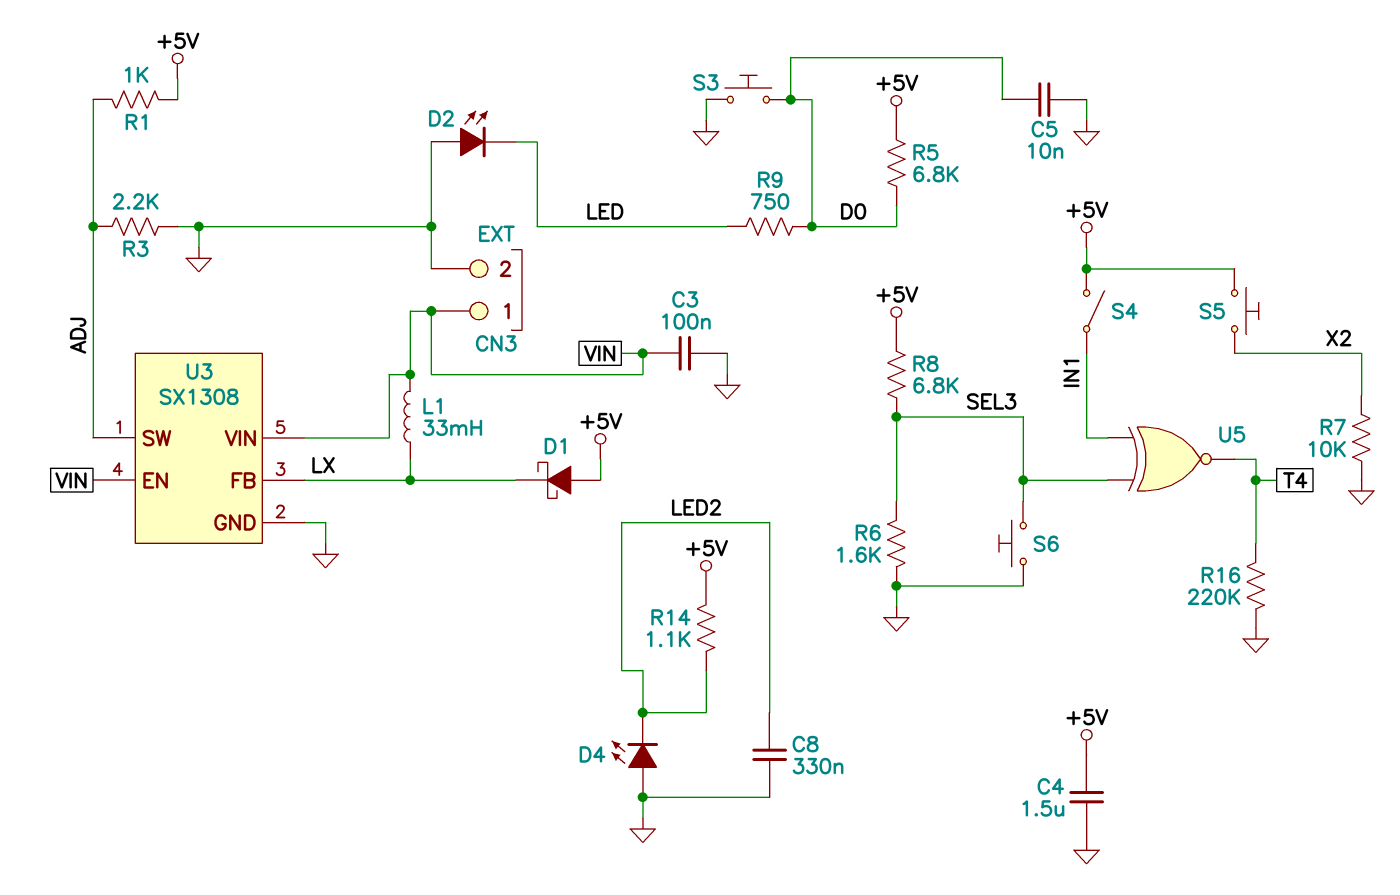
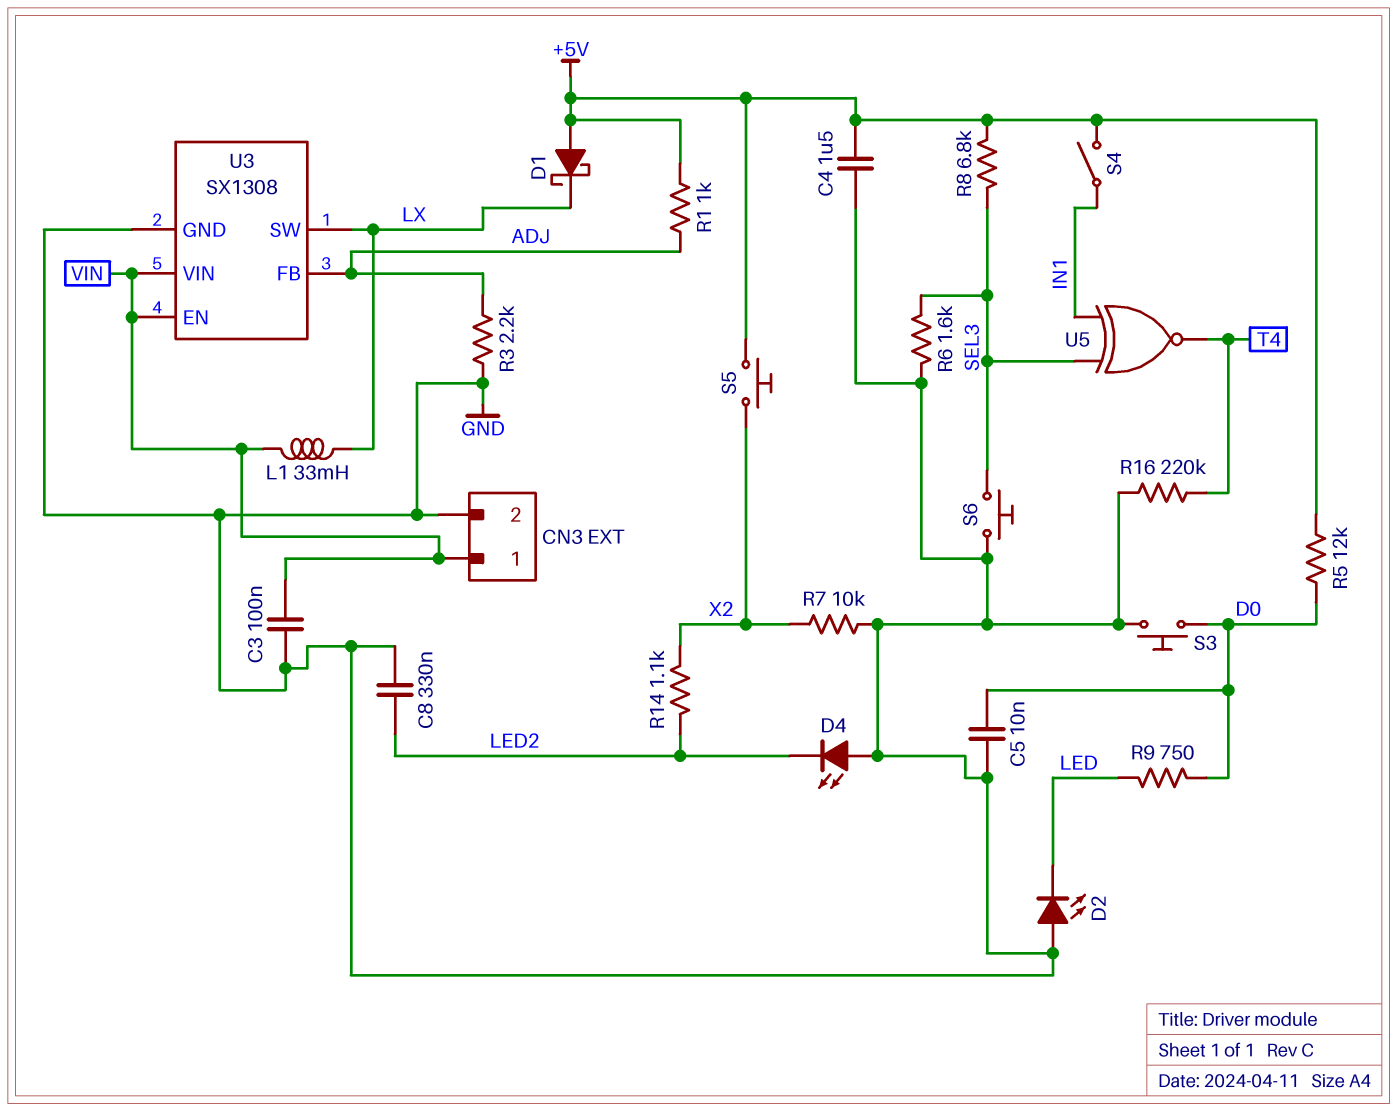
R5: 6.8k (+5V, D0) -> 12k (+5V, D0)
R14: 1.1k (+5V, LED2) -> 1.1k (LED2, X2)
U3 pin FB: LX -> ADJ
U3 pin SW: ADJ -> LX

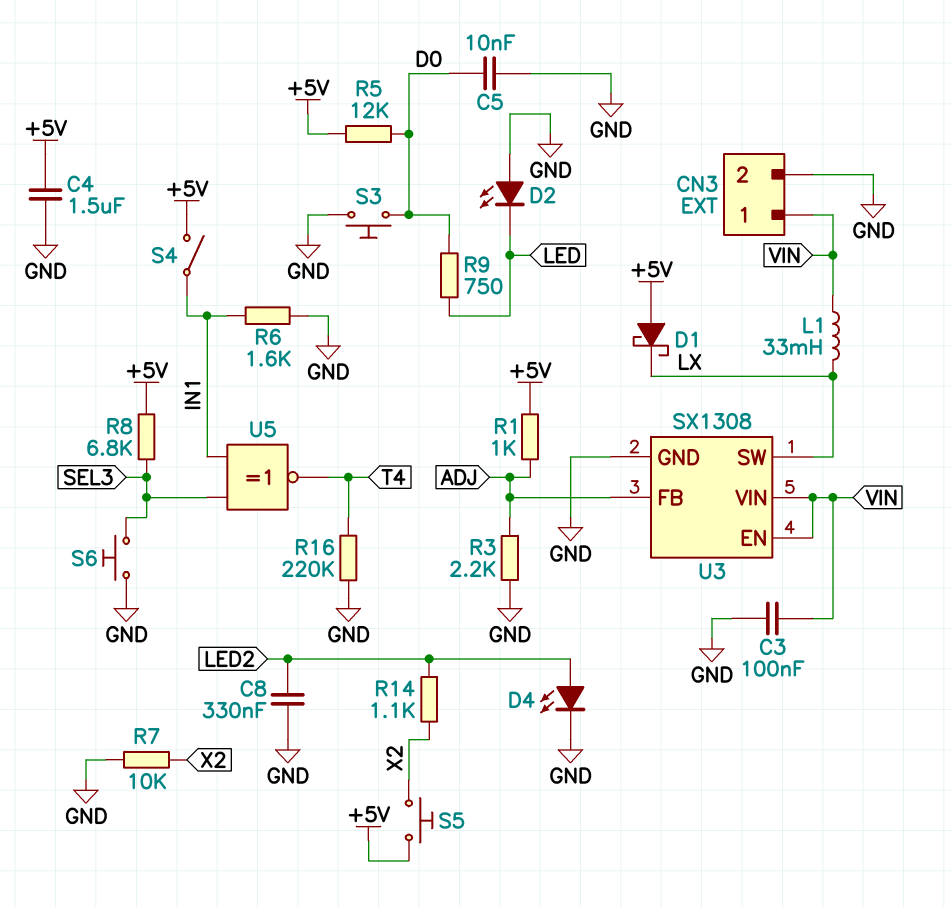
D4: LED (A GND, K LED2) -> LED (A LED2, K GND)
R6: 1.6k (GND, SEL3) -> 1.6k (GND, IN1)

